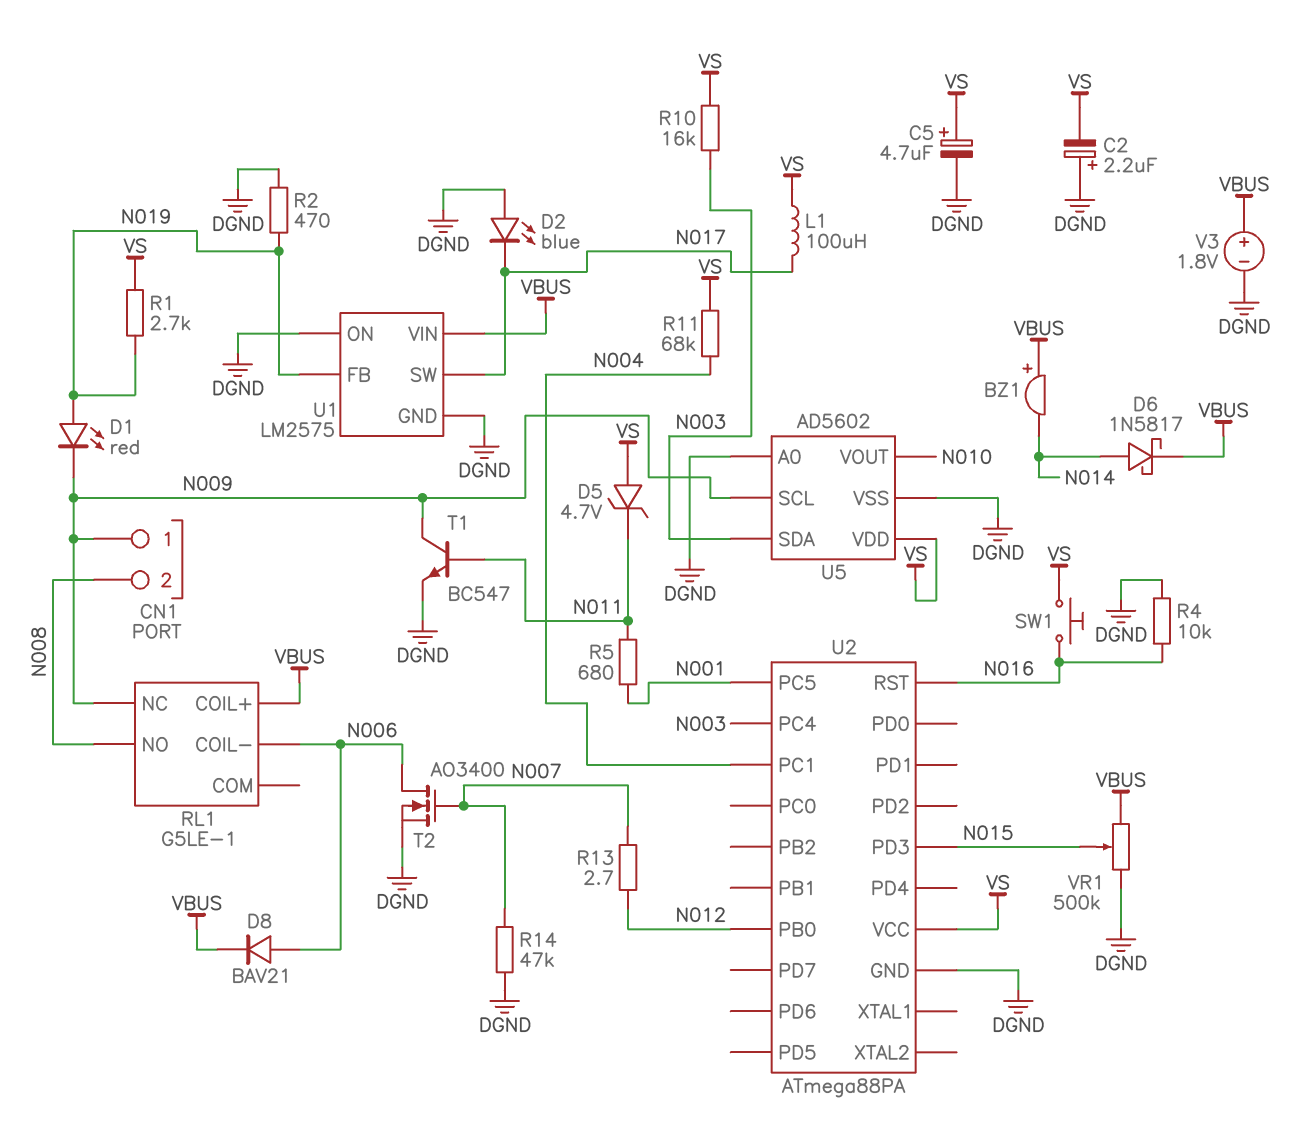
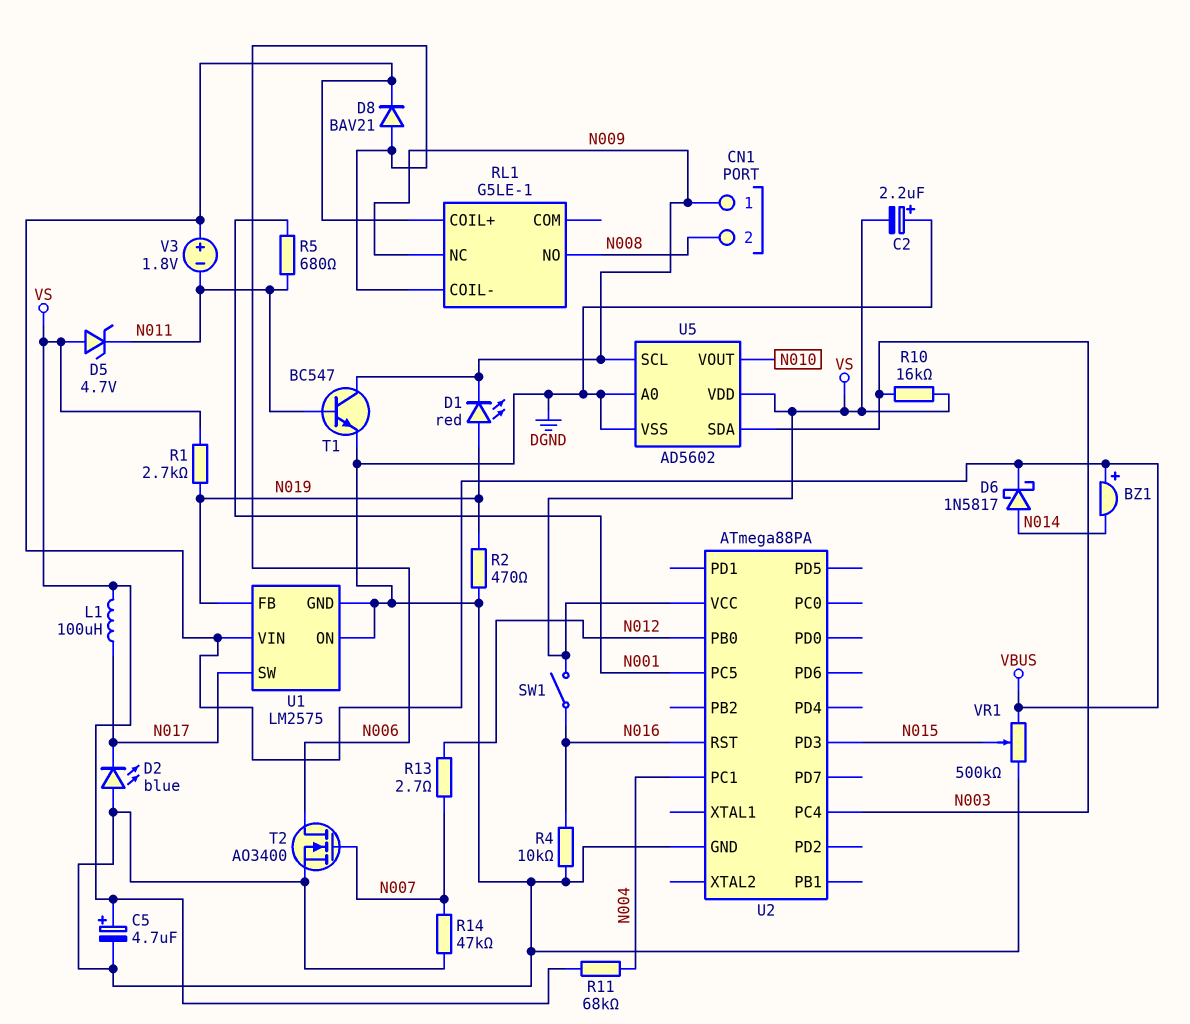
SW1: button (N016, VS) -> switch (N016, VS)
V3: 1.8V (plus VBUS, minus DGND) -> 1.8V (plus VBUS, minus N011)

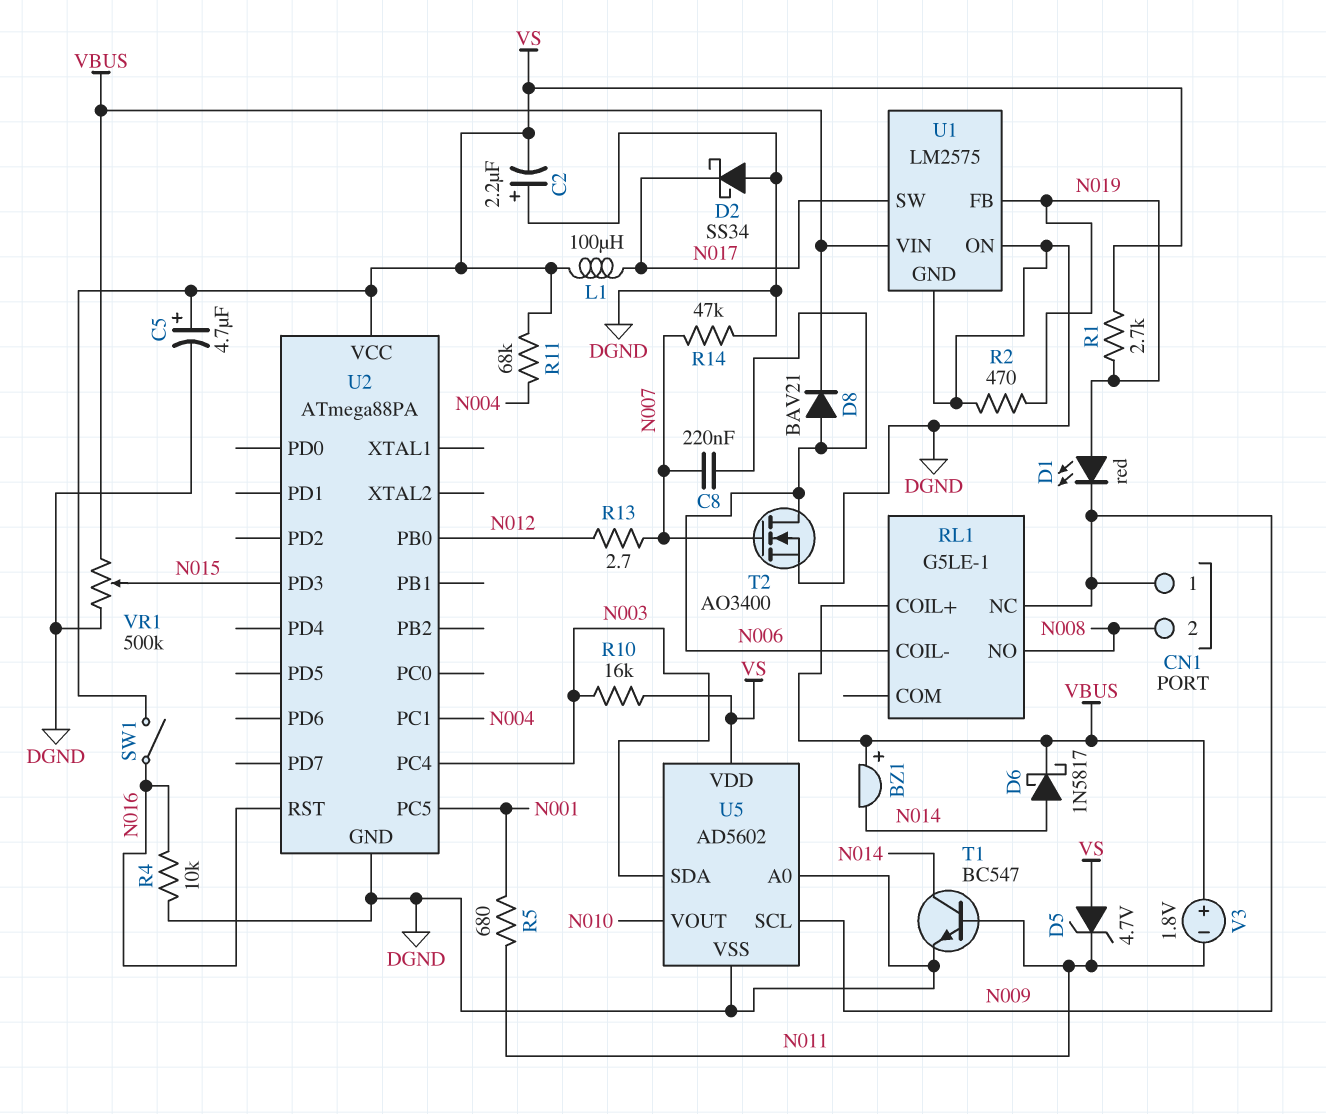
C8: none -> 220nF (N006, N007)
D2: LED blue (A DGND, K N017) -> schottky SS34 (A DGND, K N017)
T1: NPN BC547 (B N011, C N009, E DGND) -> NPN BC547 (B N011, C N014, E DGND)

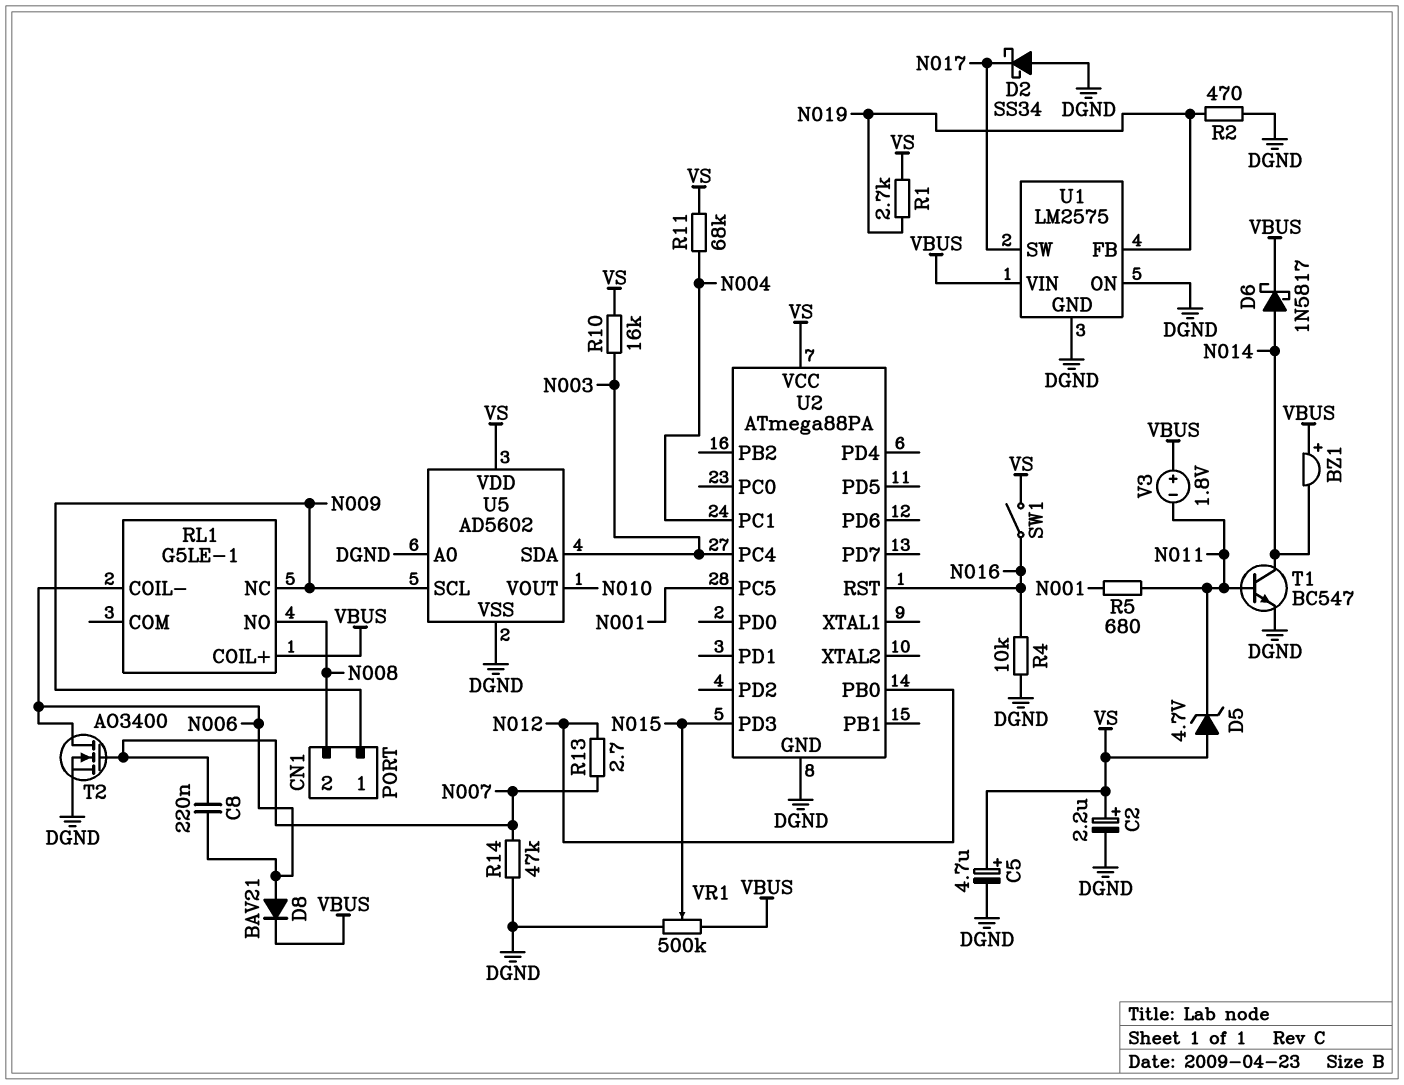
C2: 2.2uF (plus DGND, minus VS) -> 2.2uF (plus VS, minus DGND)
D1: LED red (A N019, K N009) -> none
L1: 100uH (N017, VS) -> none

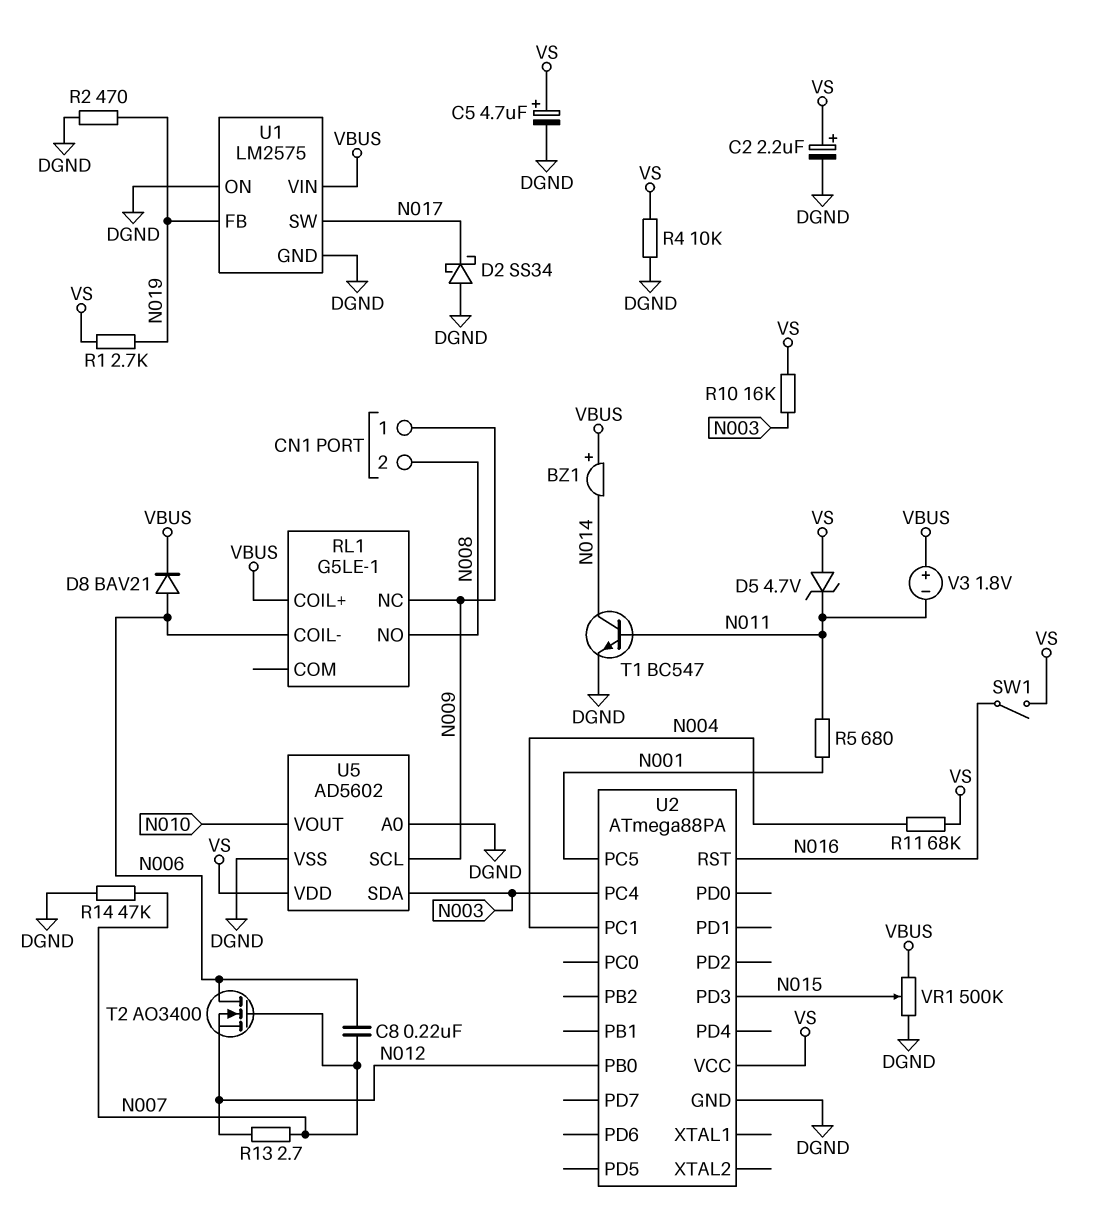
D6: schottky 1N5817 (A N014, K VBUS) -> none
R4: 10k (DGND, N016) -> 10k (DGND, VS)
T2: NMOS AO3400 (G N007, D N006, S DGND) -> NMOS AO3400 (G N007, D N006, S N012)

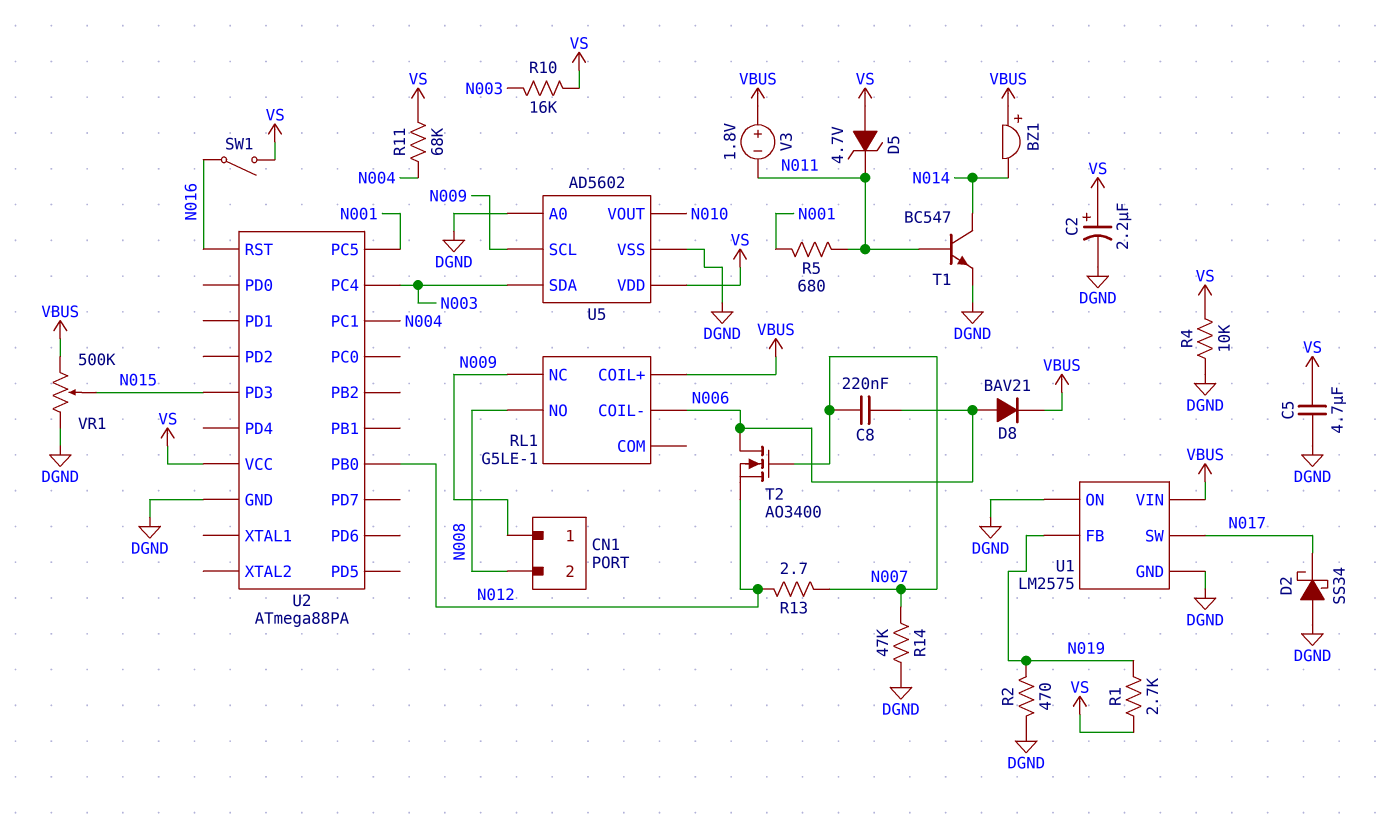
C5: 4.7uF (plus VS, minus DGND) -> 4.7uF (DGND, VS)

